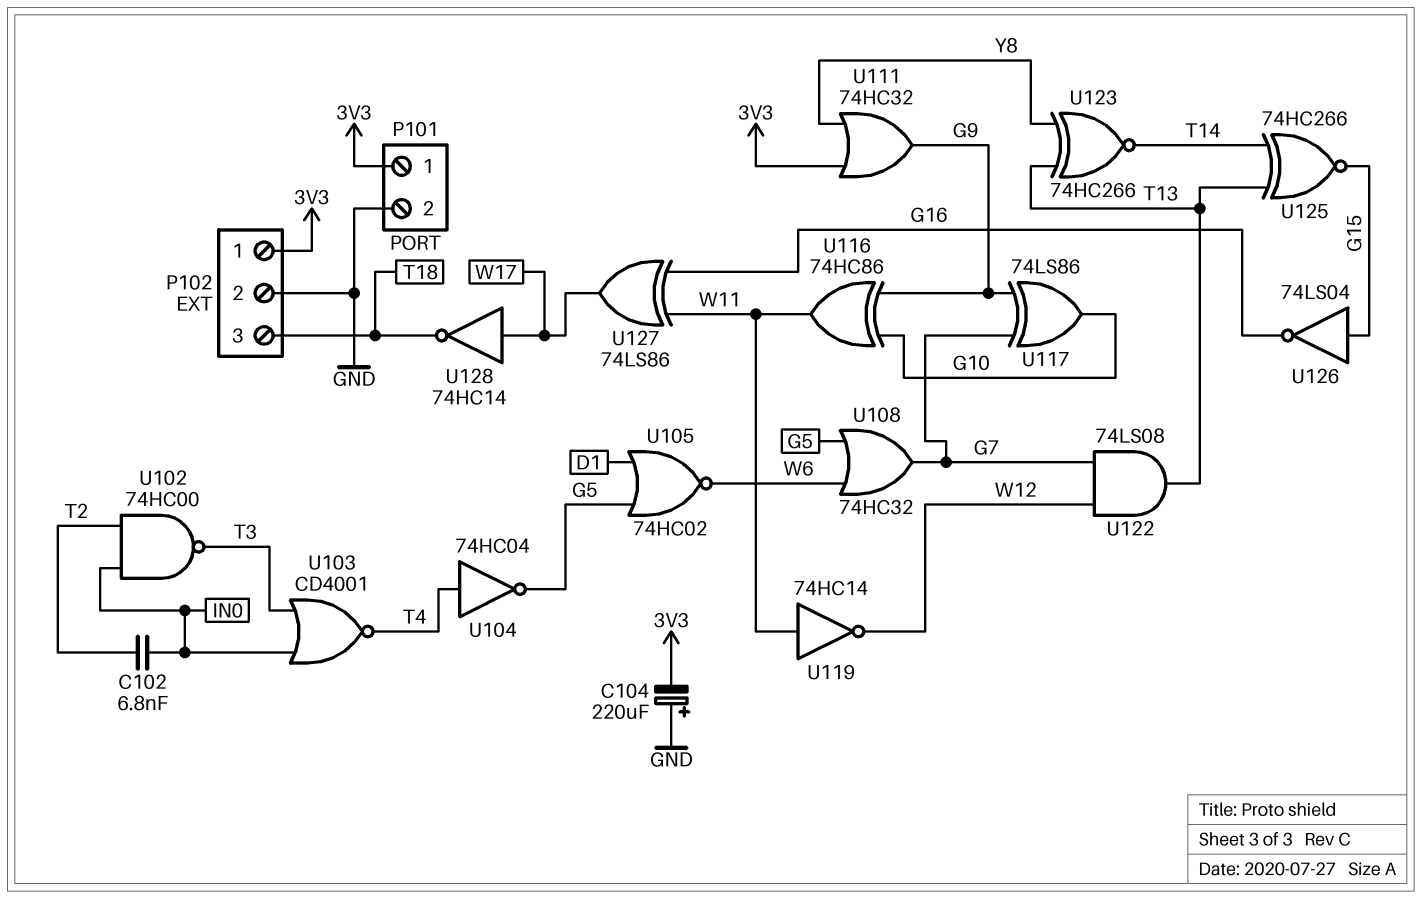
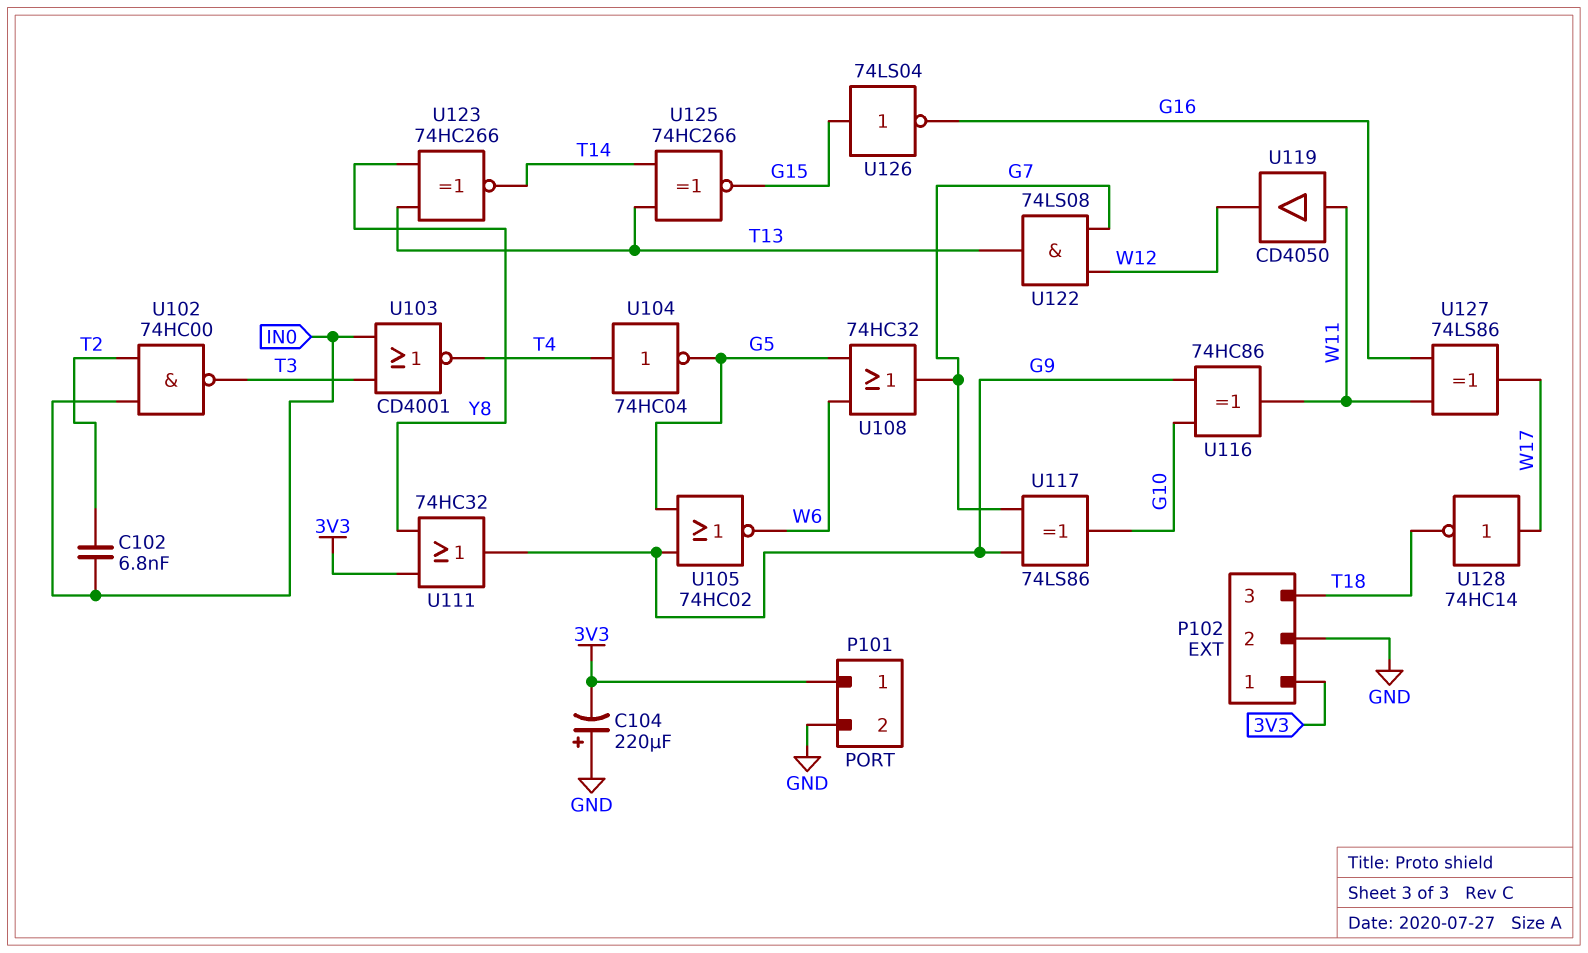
U105: NOR 74HC02 (in D1, in G5, out W6) -> NOR 74HC02 (in G5, in G9, out W6)
U119: NOT 74HC14 (in W11, out W12) -> buffer CD4050 (in W11, out W12)

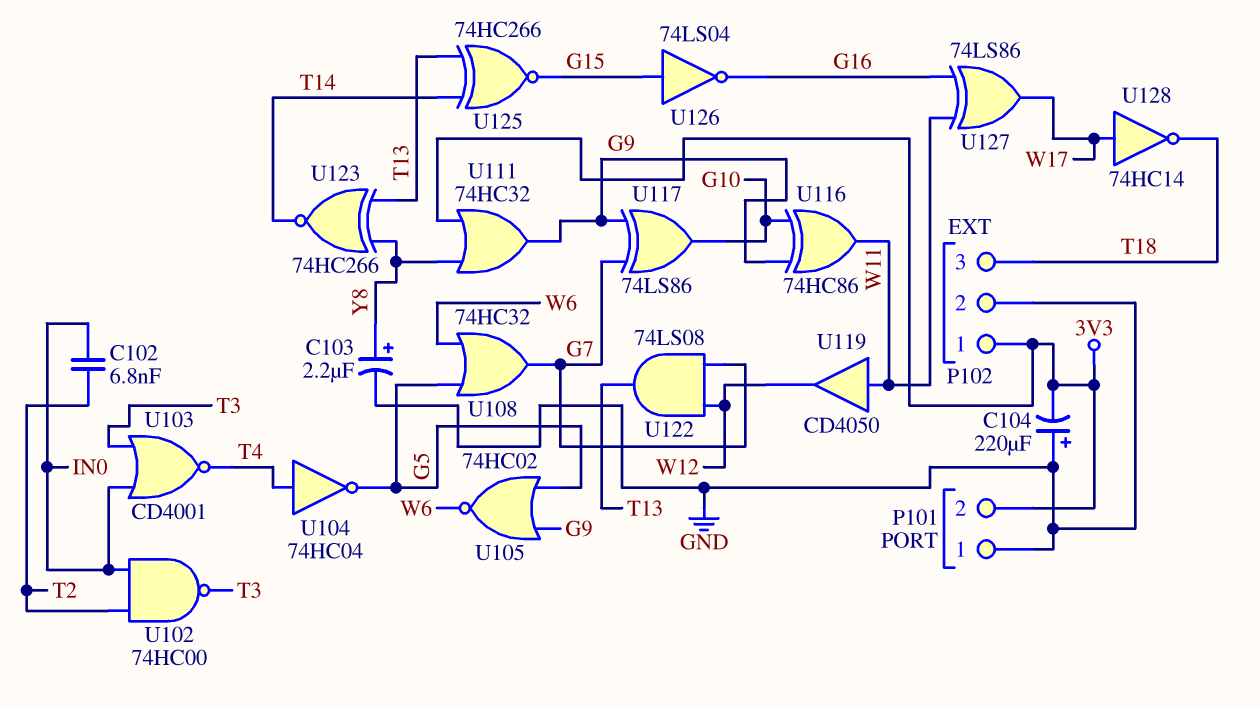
C103: none -> 2.2uF (plus Y8, minus GND)
P101 pin 1: 3V3 -> GND
P101 pin 2: GND -> 3V3

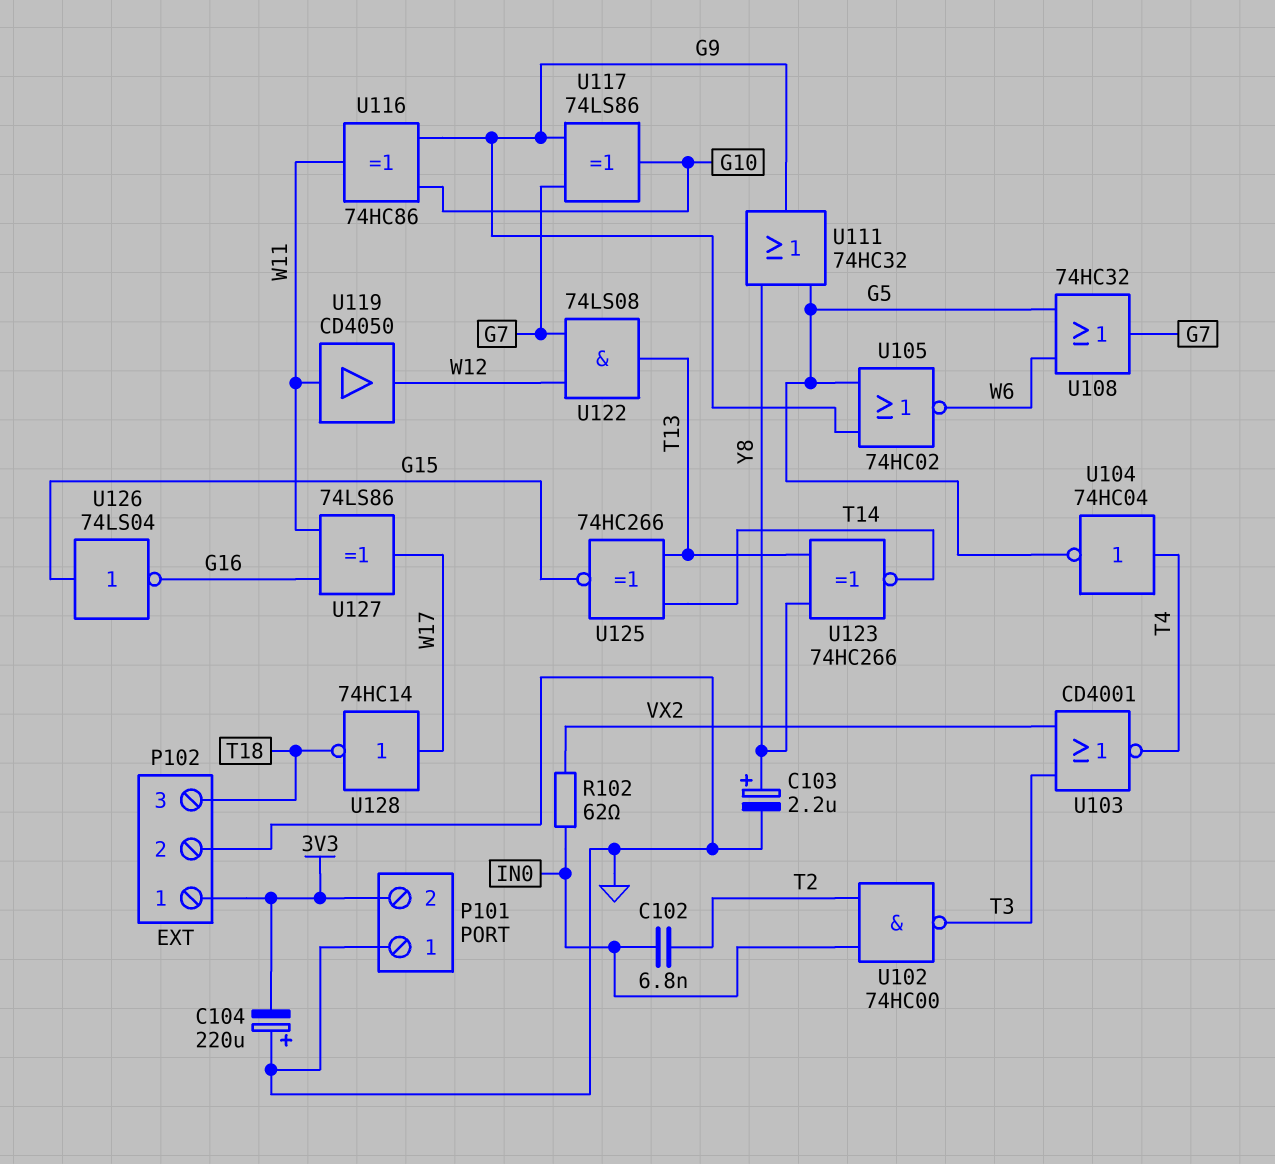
R102: none -> 62 (IN0, VX2)
U103: NOR CD4001 (in IN0, in T3, out T4) -> NOR CD4001 (in T3, in VX2, out T4)
U111: OR 74HC32 (in 3V3, in Y8, out G9) -> OR 74HC32 (in G5, in Y8, out G9)

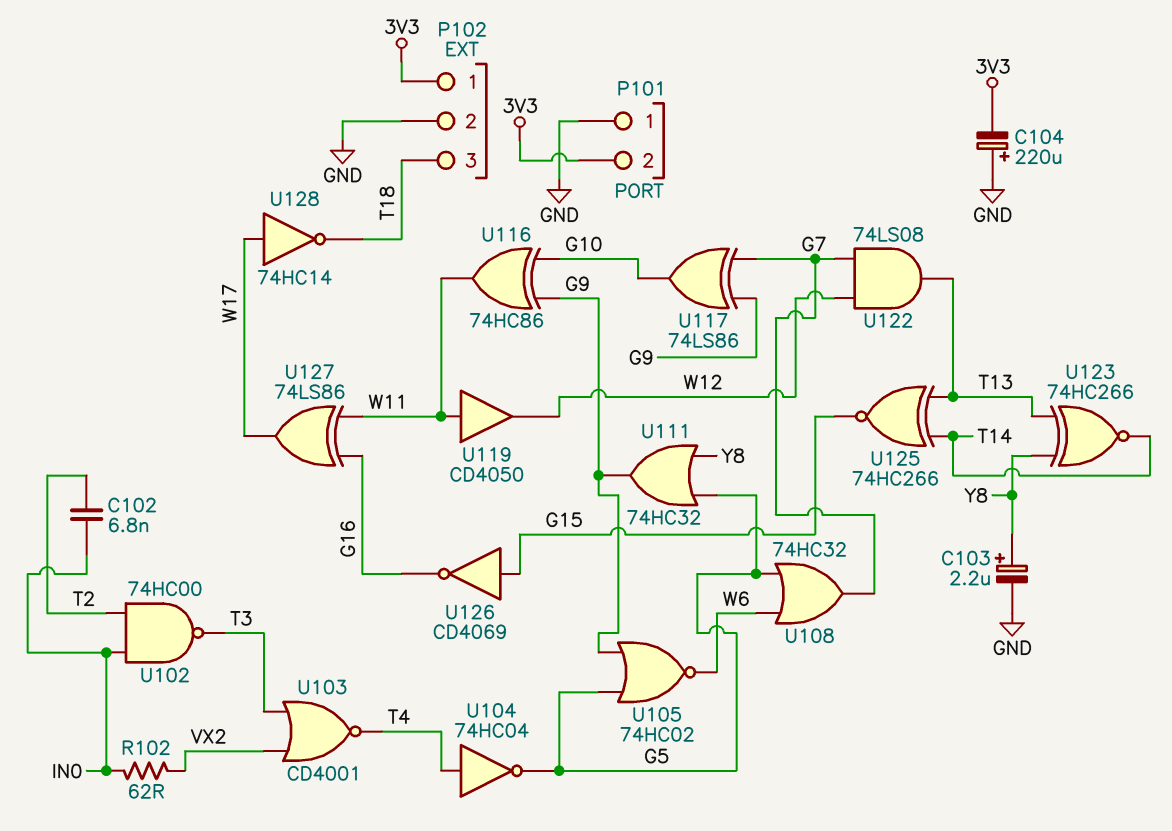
U126: NOT 74LS04 (in G15, out G16) -> NOT CD4069 (in G15, out G16)

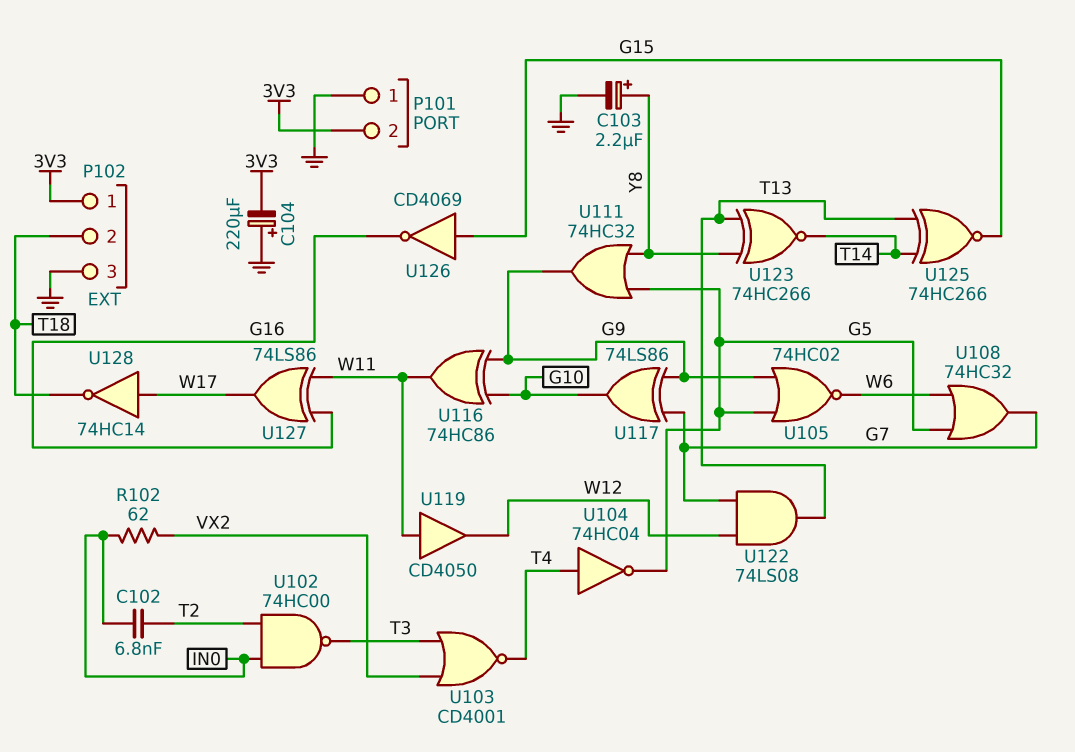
P102 pin 2: GND -> T18
P102 pin 3: T18 -> GND

